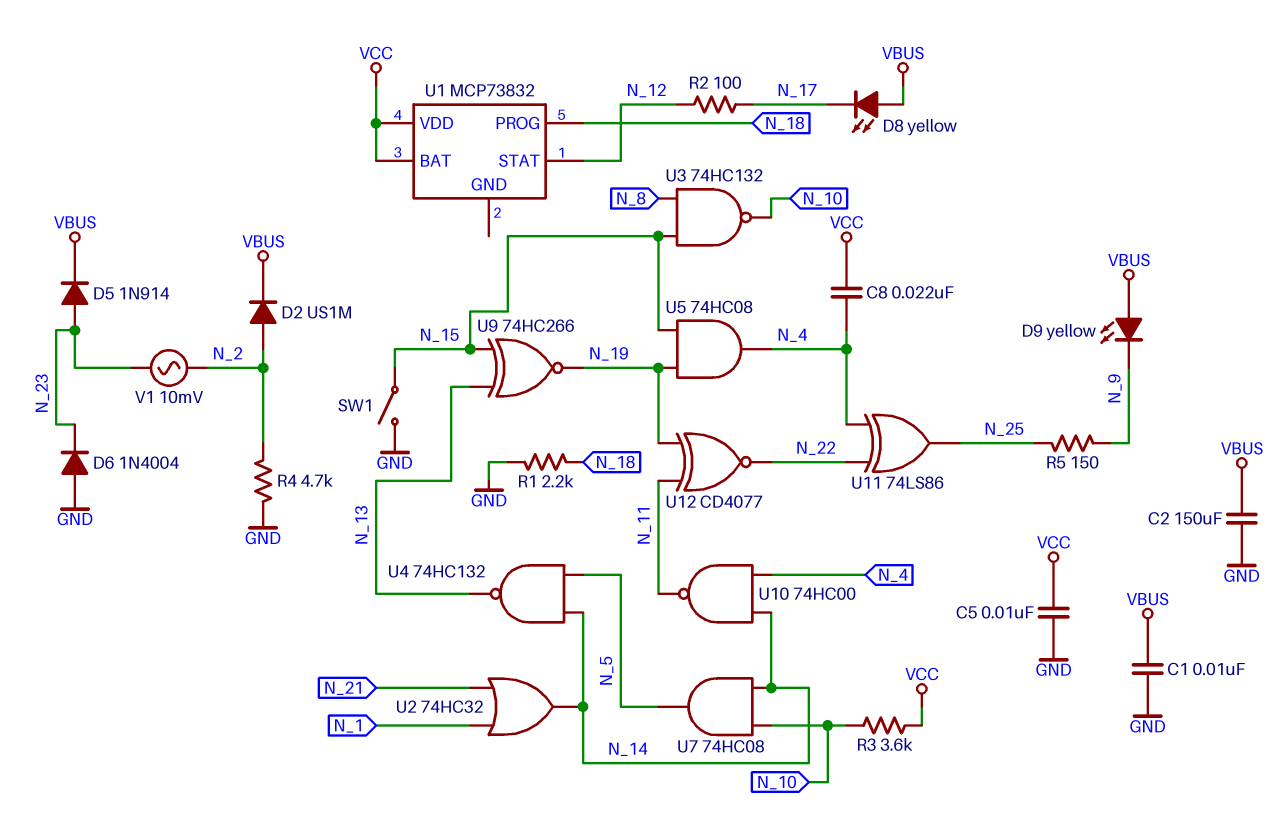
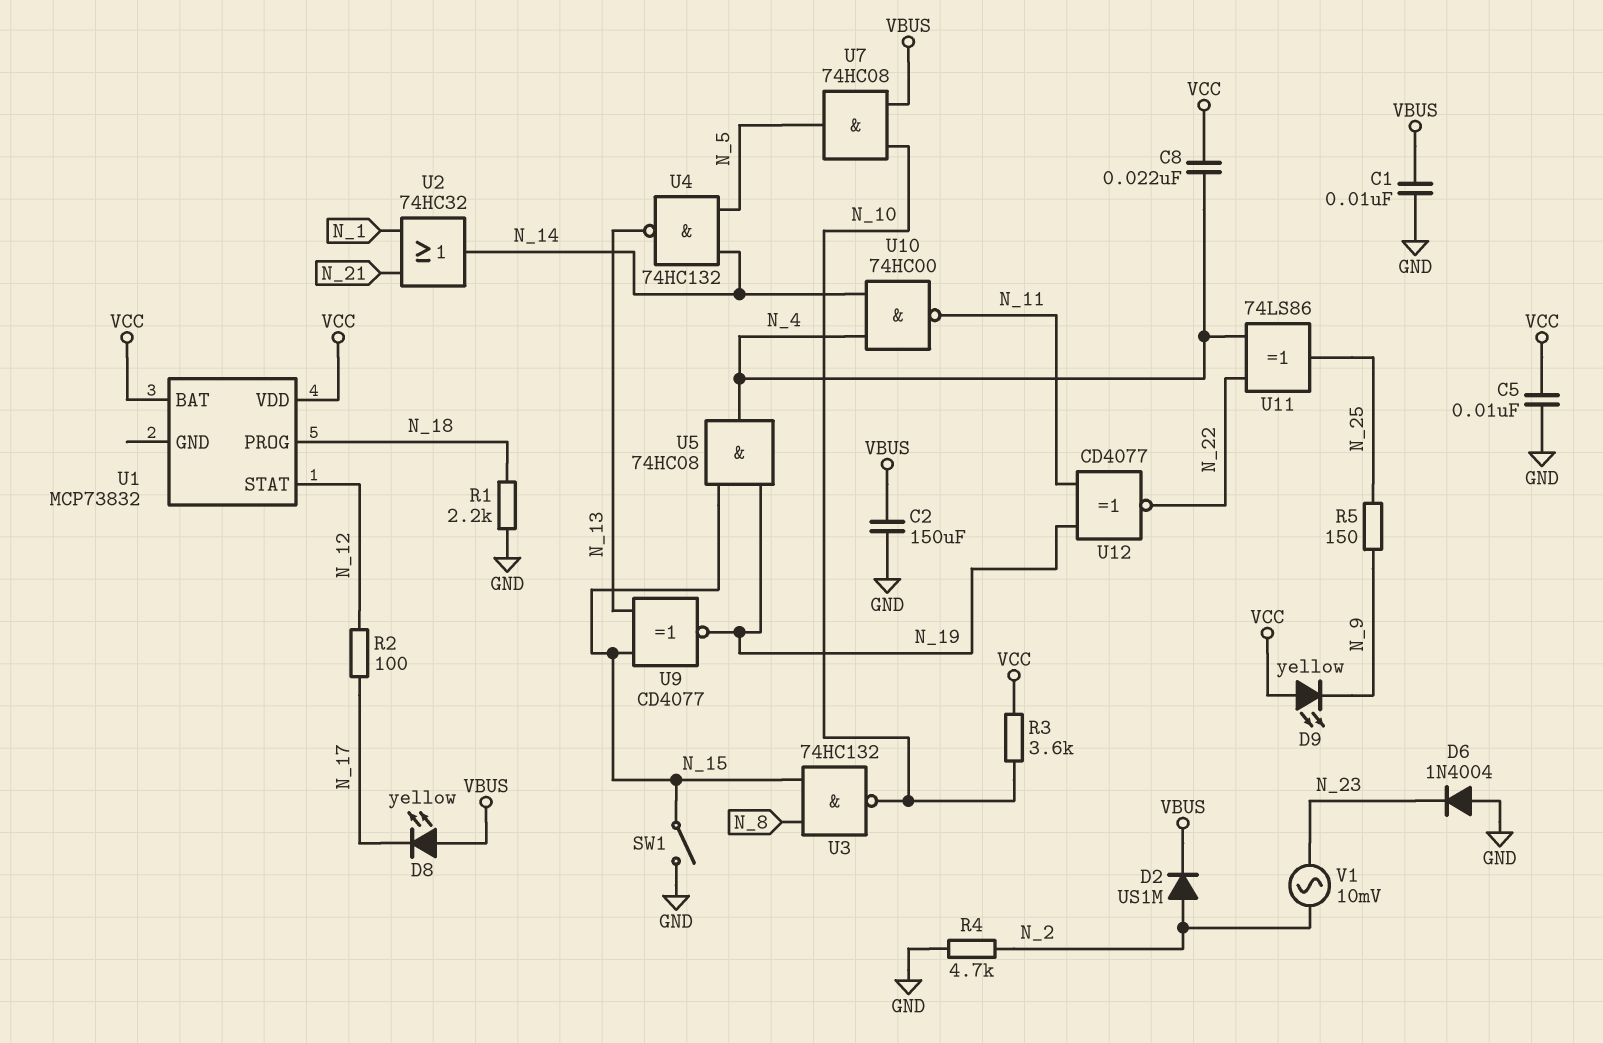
D5: diode 1N914 (A N_23, K VBUS) -> none
D9: LED yellow (A VBUS, K N_9) -> LED yellow (A VCC, K N_9)
U7: AND 74HC08 (in N_10, in N_14, out N_5) -> AND 74HC08 (in N_10, in VBUS, out N_5)
U9: XNOR 74HC266 (in N_13, in N_15, out N_19) -> XNOR CD4077 (in N_13, in N_15, out N_19)

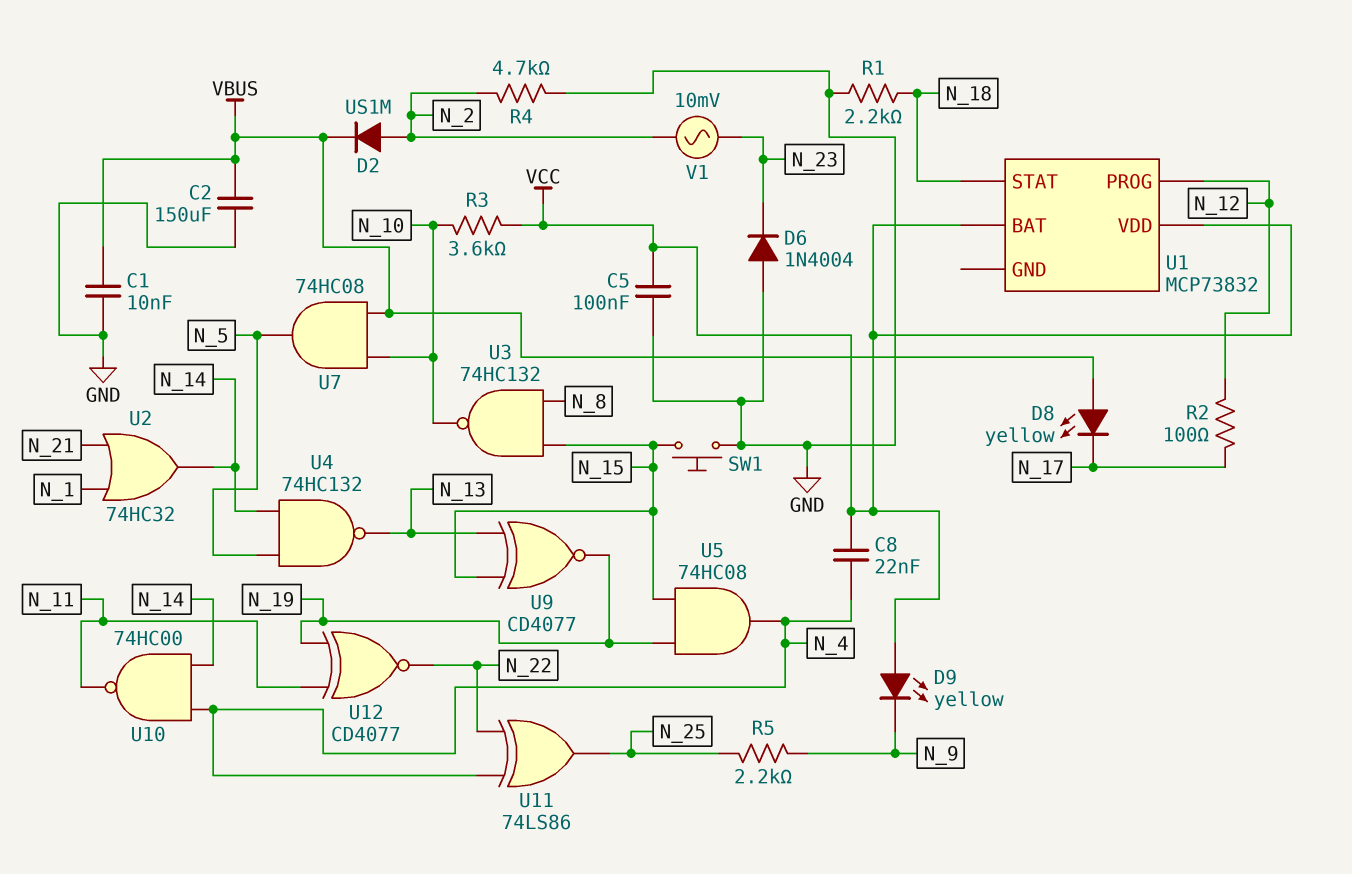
C5: 10nF (GND, VCC) -> 100nF (GND, VCC)
R5: 150 (N_9, N_25) -> 2.2k (N_9, N_25)
SW1: switch (GND, N_15) -> button (GND, N_15)
U1 pin PROG: N_18 -> N_12
U1 pin STAT: N_12 -> N_18

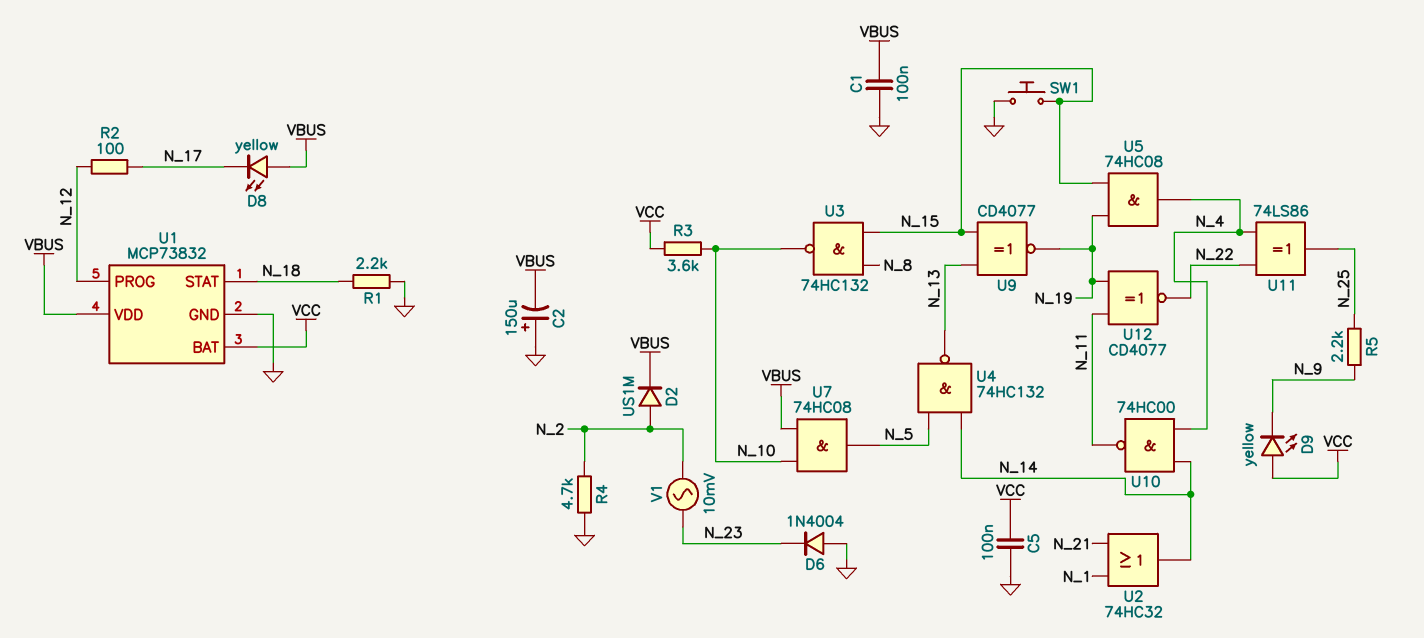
C1: 10nF (GND, VBUS) -> 100nF (GND, VBUS)
C2: 150uF (GND, VBUS) -> 150uF (plus GND, minus VBUS)
C8: 22nF (N_4, VCC) -> none
U1 pin GND: none -> GND
U1 pin VDD: VCC -> VBUS

